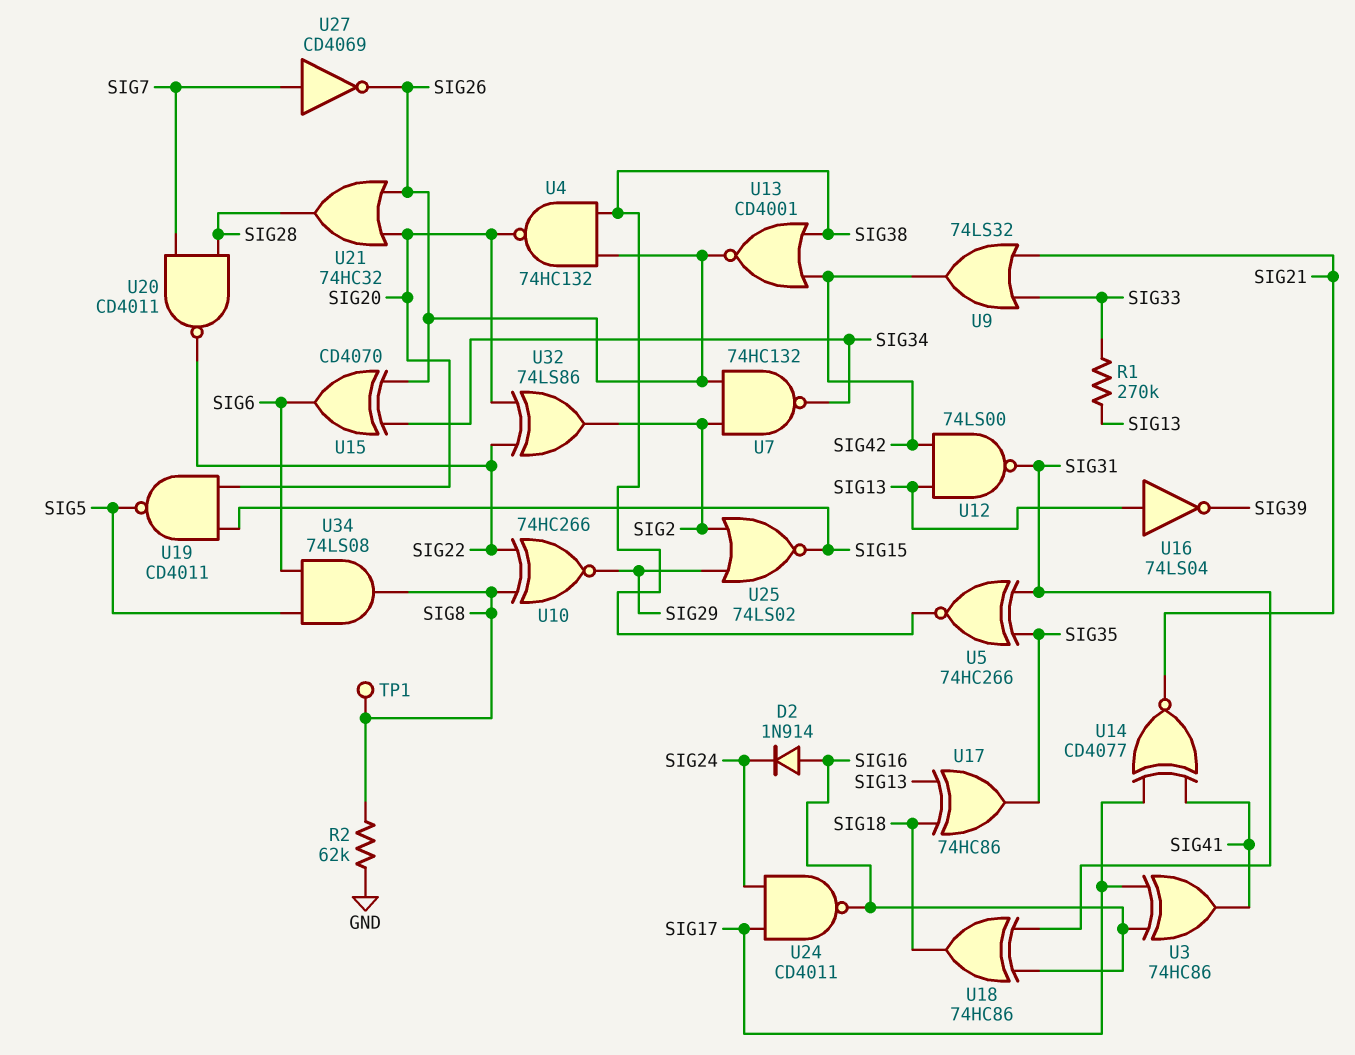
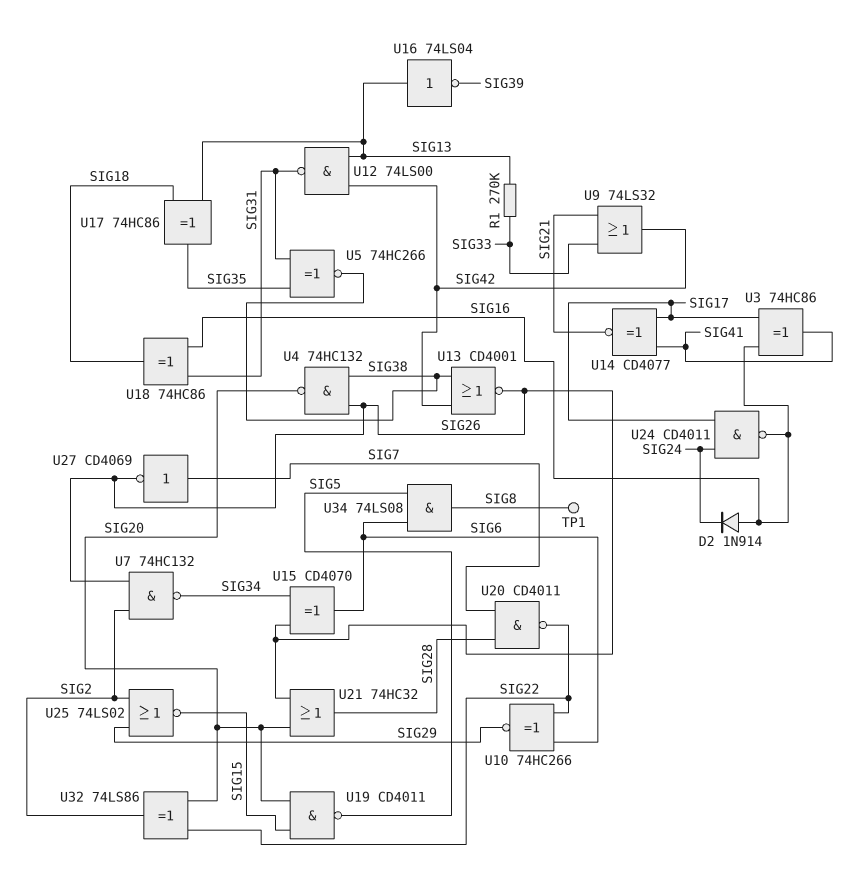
R2: 62k (GND, SIG8) -> none
U10: XNOR 74HC266 (in SIG8, in SIG22, out SIG29) -> XNOR 74HC266 (in SIG6, in SIG22, out SIG29)

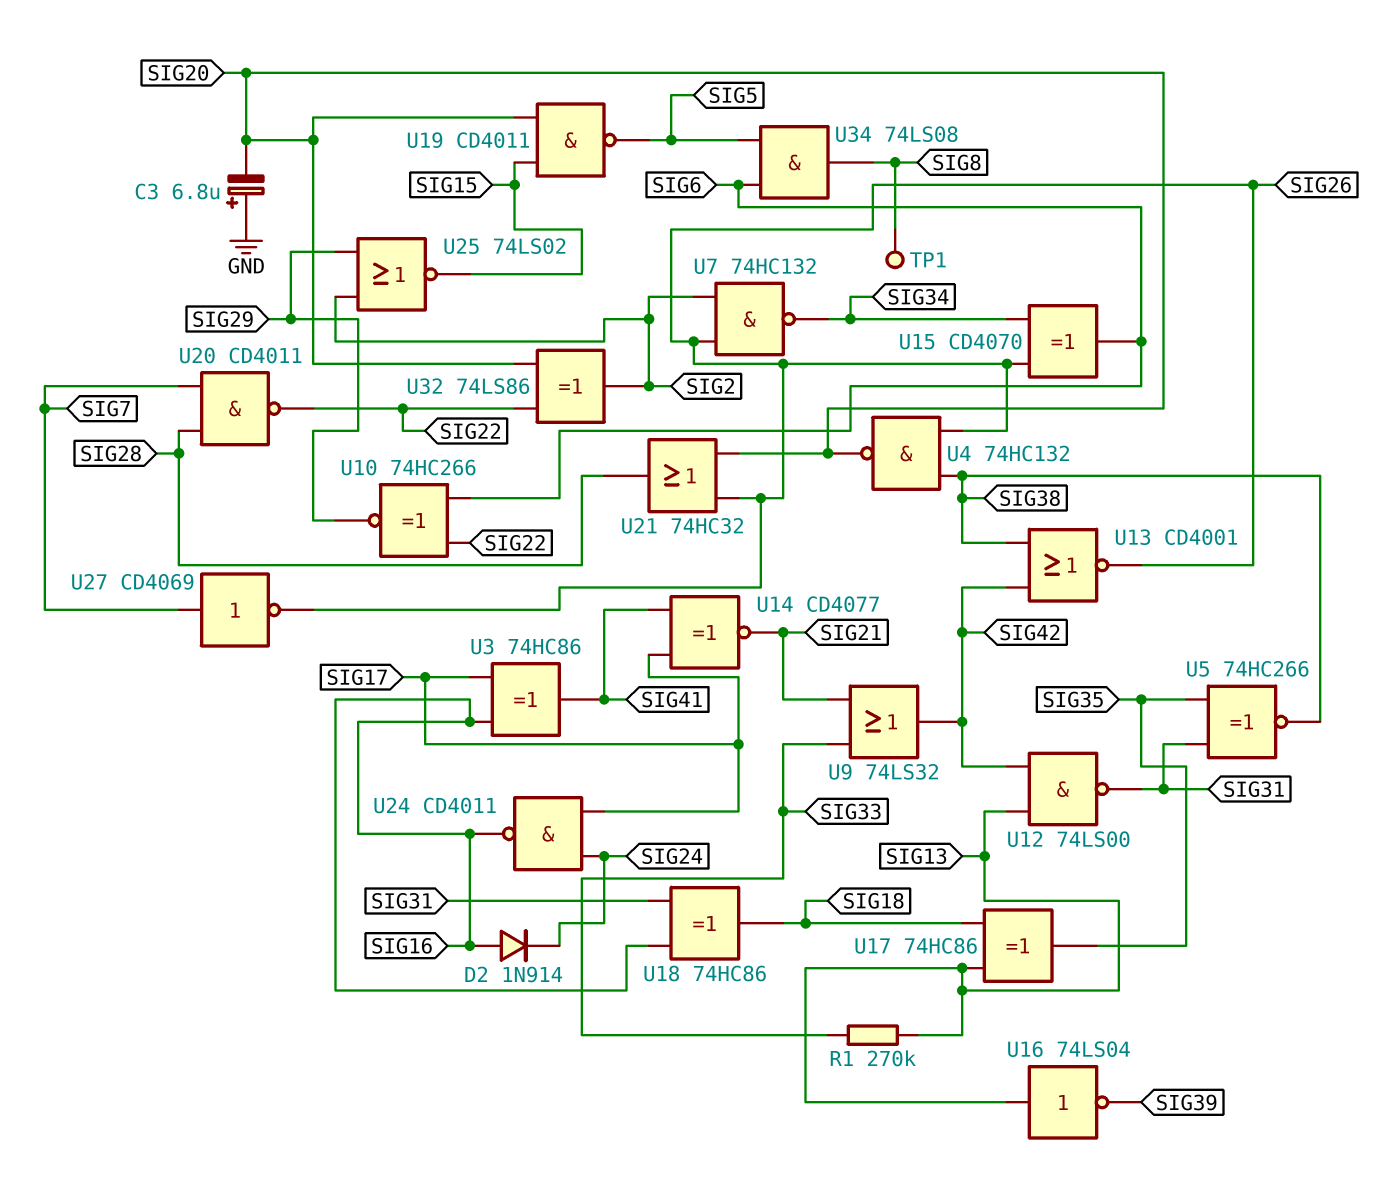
C3: none -> 6.8uF (plus GND, minus SIG20)

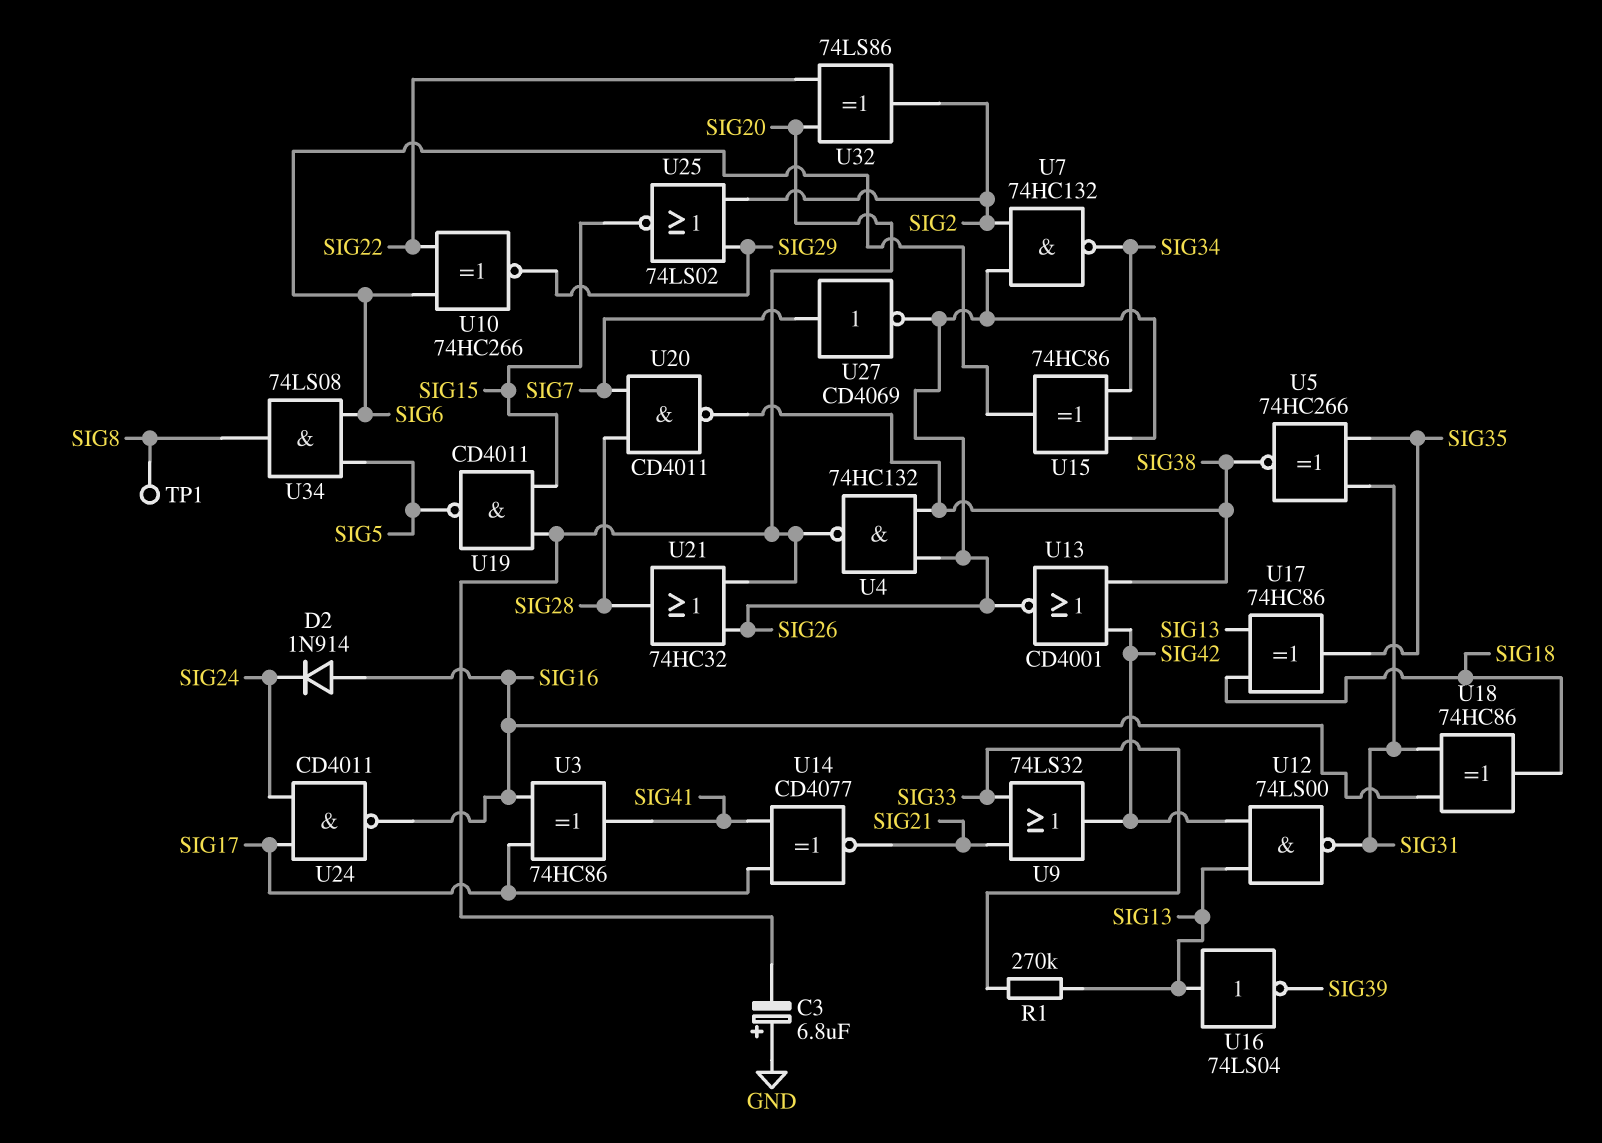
U15: XOR CD4070 (in SIG26, in SIG34, out SIG6) -> XOR 74HC86 (in SIG26, in SIG34, out SIG6)
U20: NAND CD4011 (in SIG7, in SIG28, out SIG22) -> NAND CD4011 (in SIG7, in SIG28, out SIG38)

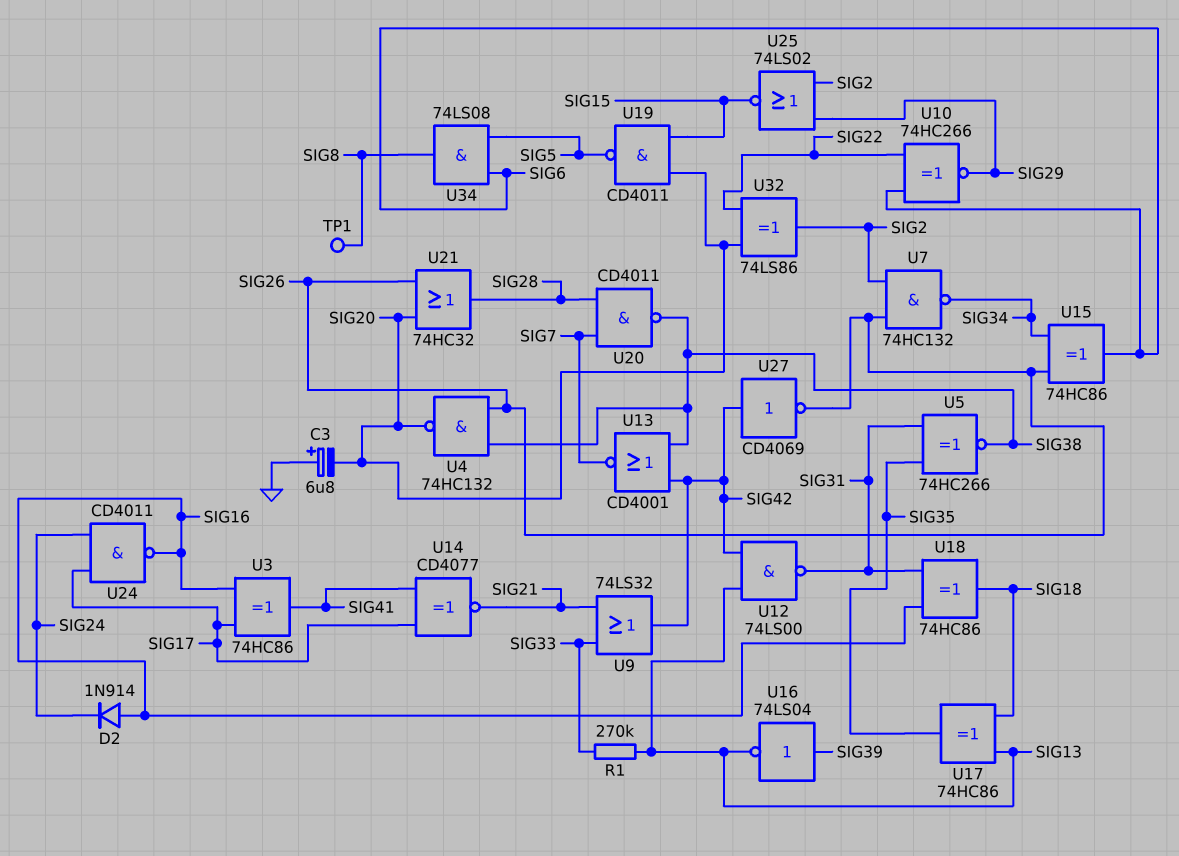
U13: NOR CD4001 (in SIG38, in SIG42, out SIG26) -> NOR CD4001 (in SIG38, in SIG42, out SIG7)
U16: NOT 74LS04 (in SIG13, out SIG39) -> NOT 74LS04 (in SIG39, out SIG13)
U27: NOT CD4069 (in SIG7, out SIG26) -> NOT CD4069 (in SIG42, out SIG26)

